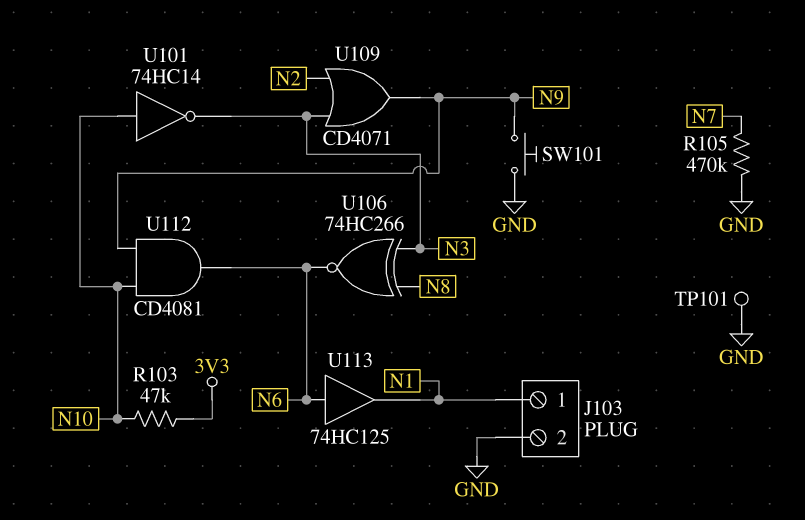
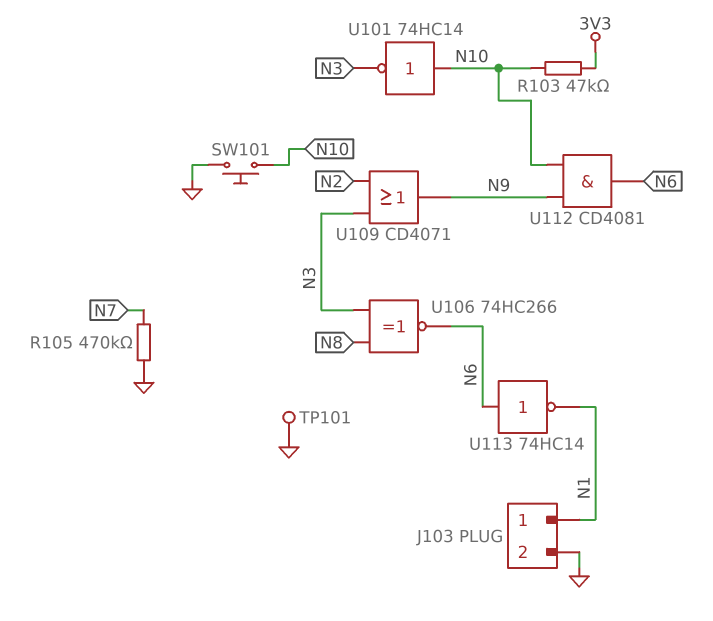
SW101: button (GND, N9) -> button (GND, N10)
U113: buffer 74HC125 (in N6, out N1) -> NOT 74HC14 (in N6, out N1)

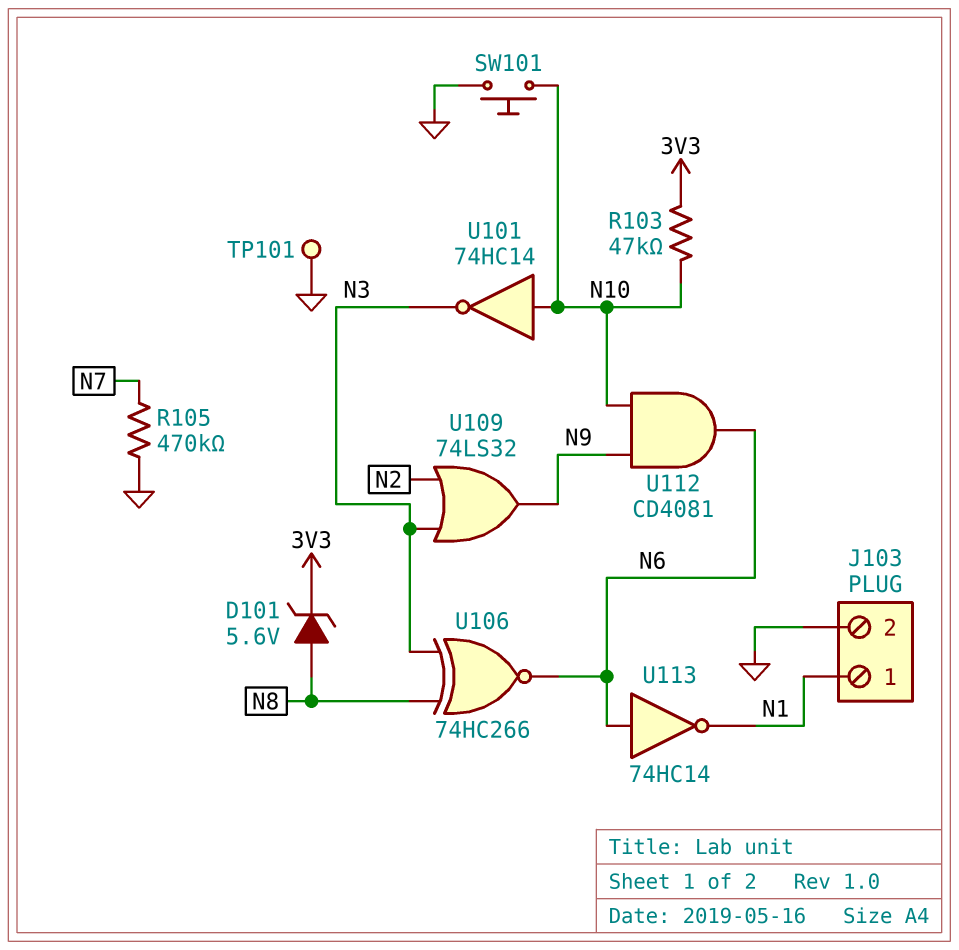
D101: none -> zener 5.6V (A N8, K 3V3)
U109: OR CD4071 (in N2, in N3, out N9) -> OR 74LS32 (in N2, in N3, out N9)

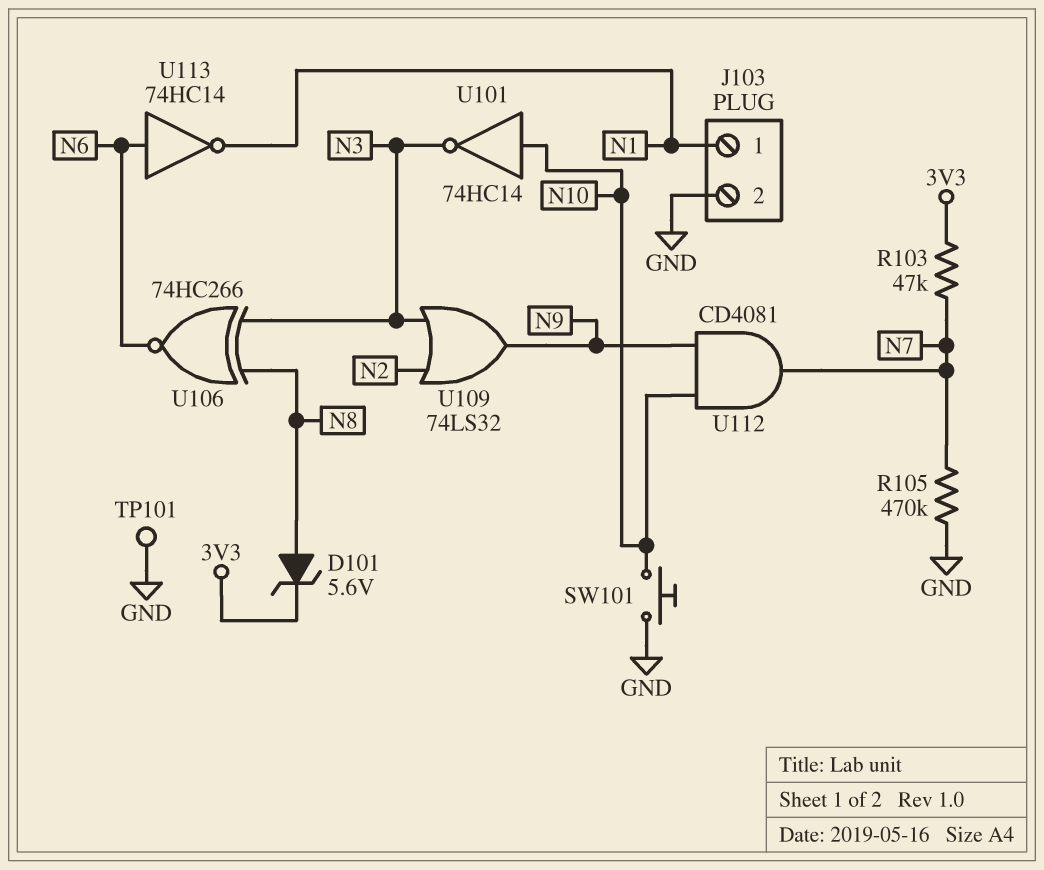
R103: 47k (3V3, N10) -> 47k (3V3, N7)
U112: AND CD4081 (in N9, in N10, out N6) -> AND CD4081 (in N9, in N10, out N7)

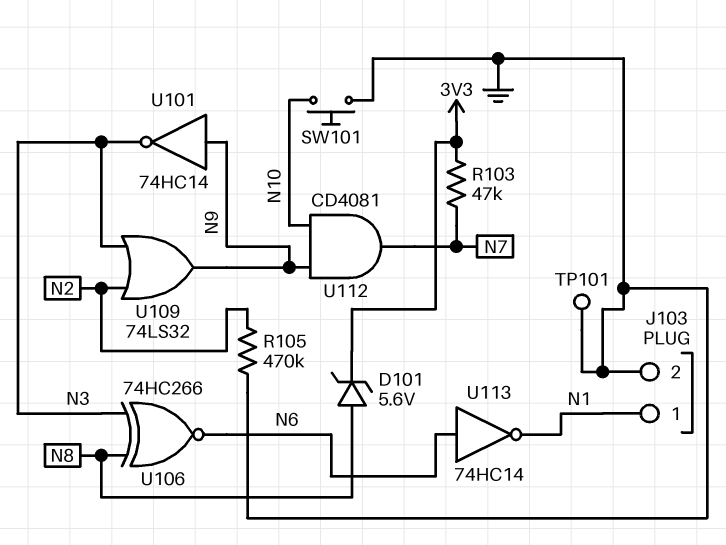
R105: 470k (GND, N7) -> 470k (GND, N2)
U101: NOT 74HC14 (in N10, out N3) -> NOT 74HC14 (in N9, out N3)

